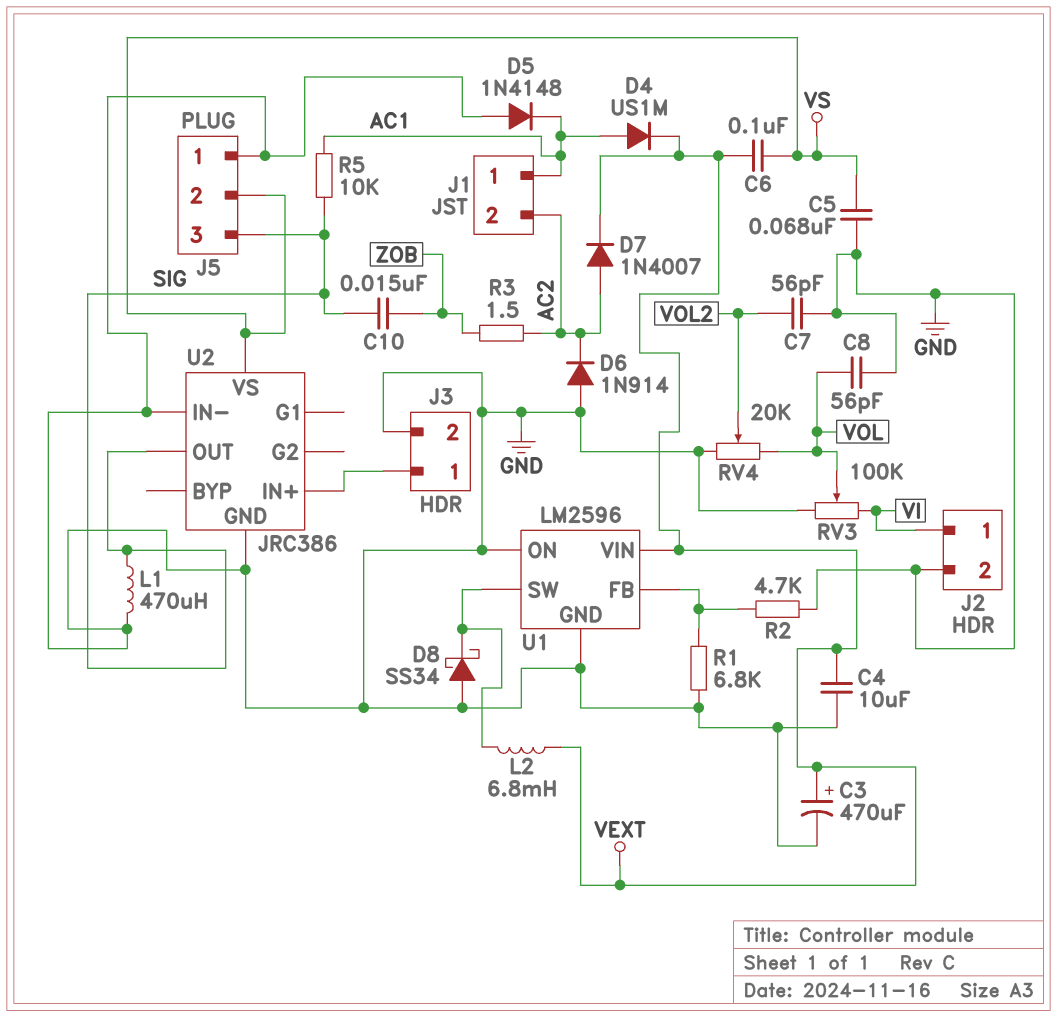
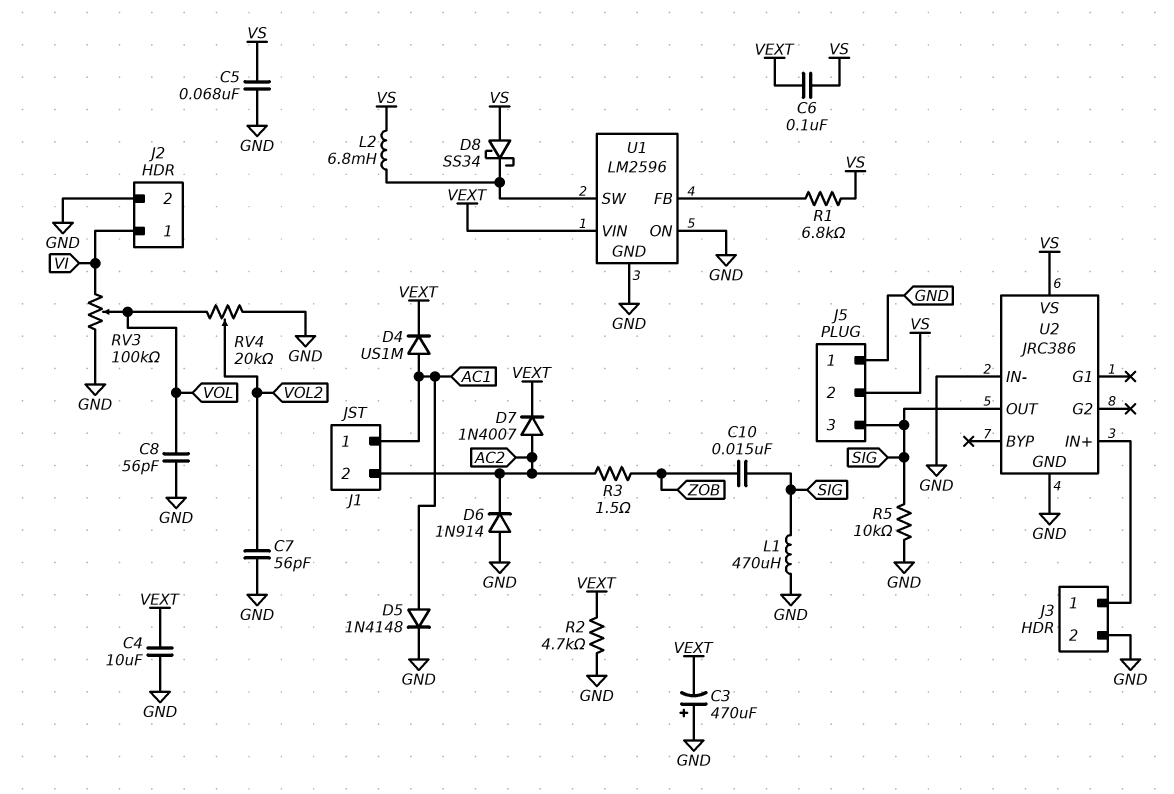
C3: 470uF (plus VEXT, minus GND) -> 470uF (plus GND, minus VEXT)
D5: diode 1N4148 (A GND, K AC1) -> diode 1N4148 (A AC1, K GND)
D8: schottky SS34 (A GND, K U1/SW) -> schottky SS34 (A VS, K U1/SW)
L2: 6.8mH (U1/SW, VEXT) -> 6.8mH (U1/SW, VS)
R1: 6.8k (GND, U1/FB) -> 6.8k (U1/FB, VS)
R2: 4.7k (GND, U1/FB) -> 4.7k (GND, VEXT)
R5: 10k (AC1, SIG) -> 10k (GND, SIG)

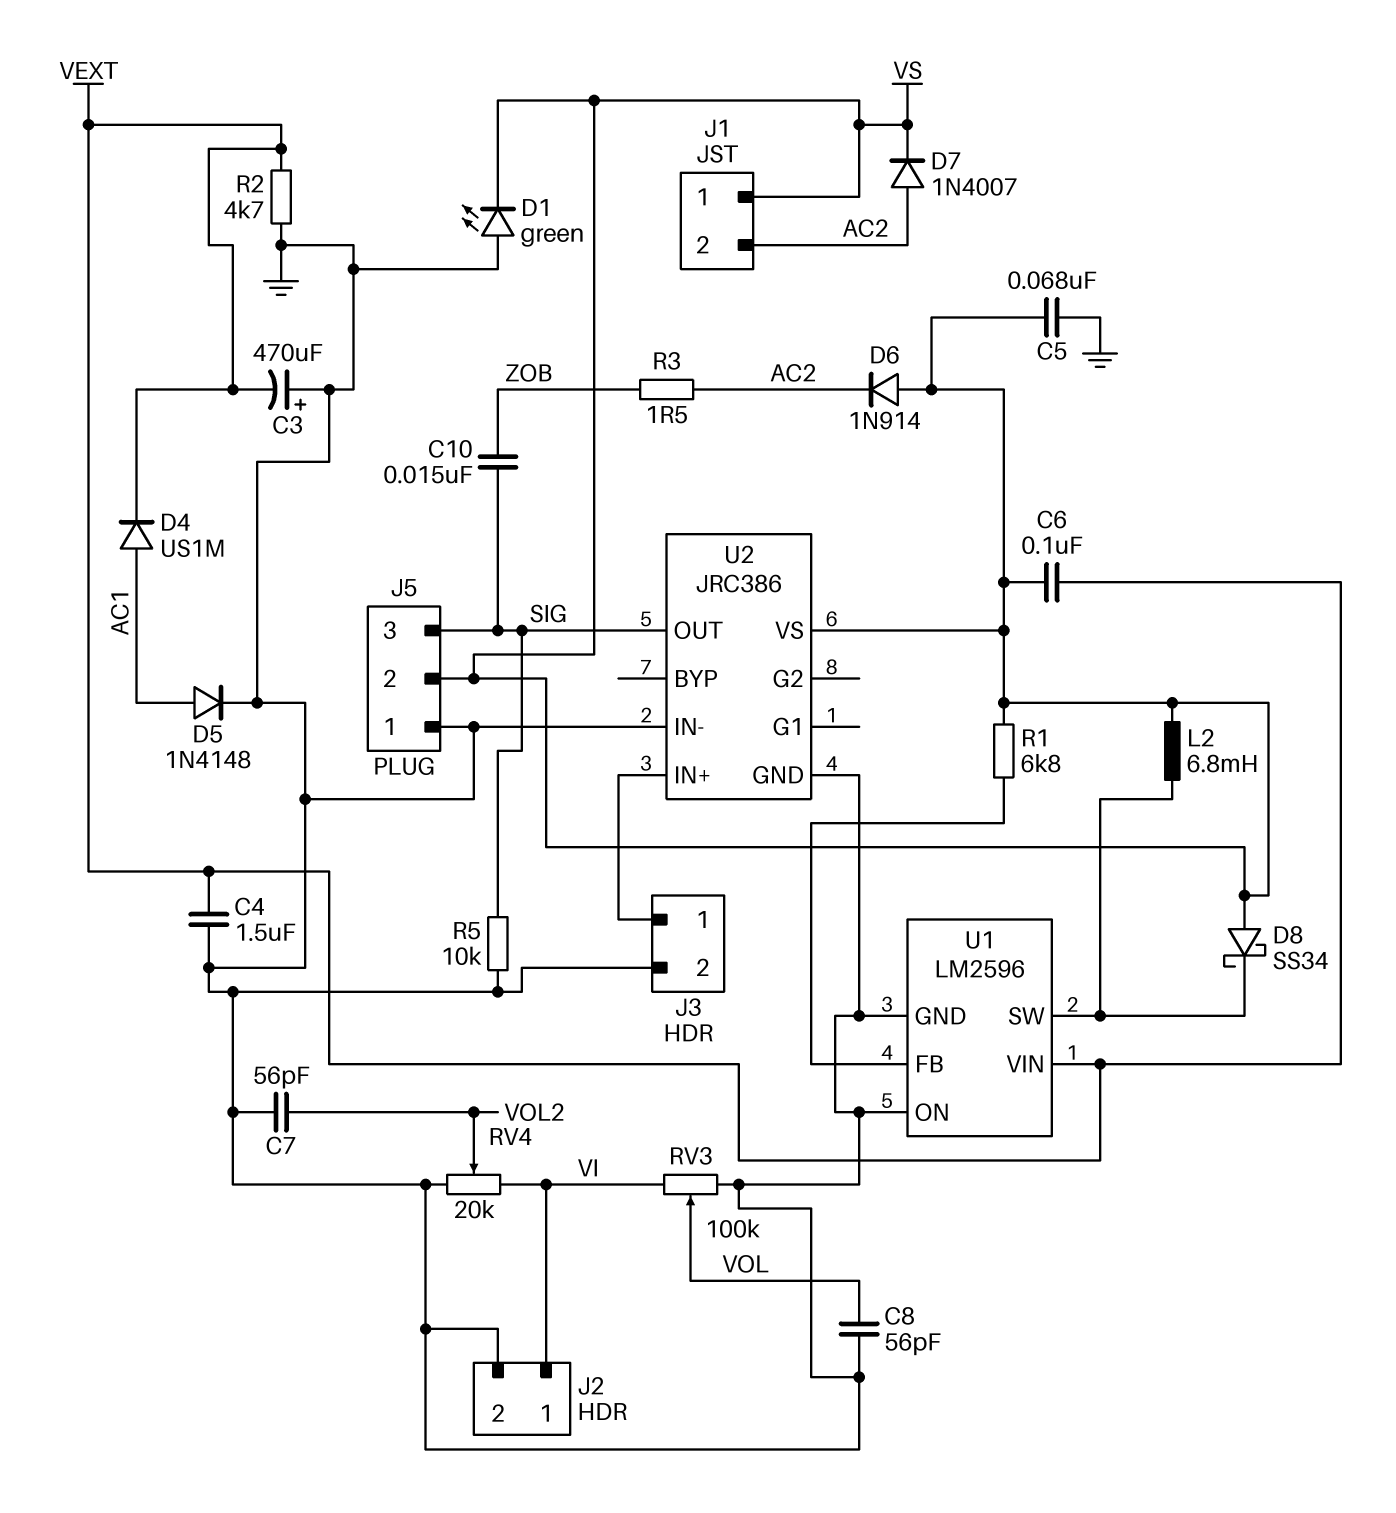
C4: 10uF (GND, VEXT) -> 1.5uF (GND, VEXT)
D1: none -> LED green (A GND, K VS)
D6: diode 1N914 (A GND, K AC2) -> diode 1N914 (A VS, K AC2)
D7: diode 1N4007 (A AC2, K VEXT) -> diode 1N4007 (A AC2, K VS)
J1 pin 1: AC1 -> VS
L1: 470uH (GND, SIG) -> none
RV4: 20k (GND, VOL, wiper VOL2) -> 20k (GND, VI, wiper VOL2)

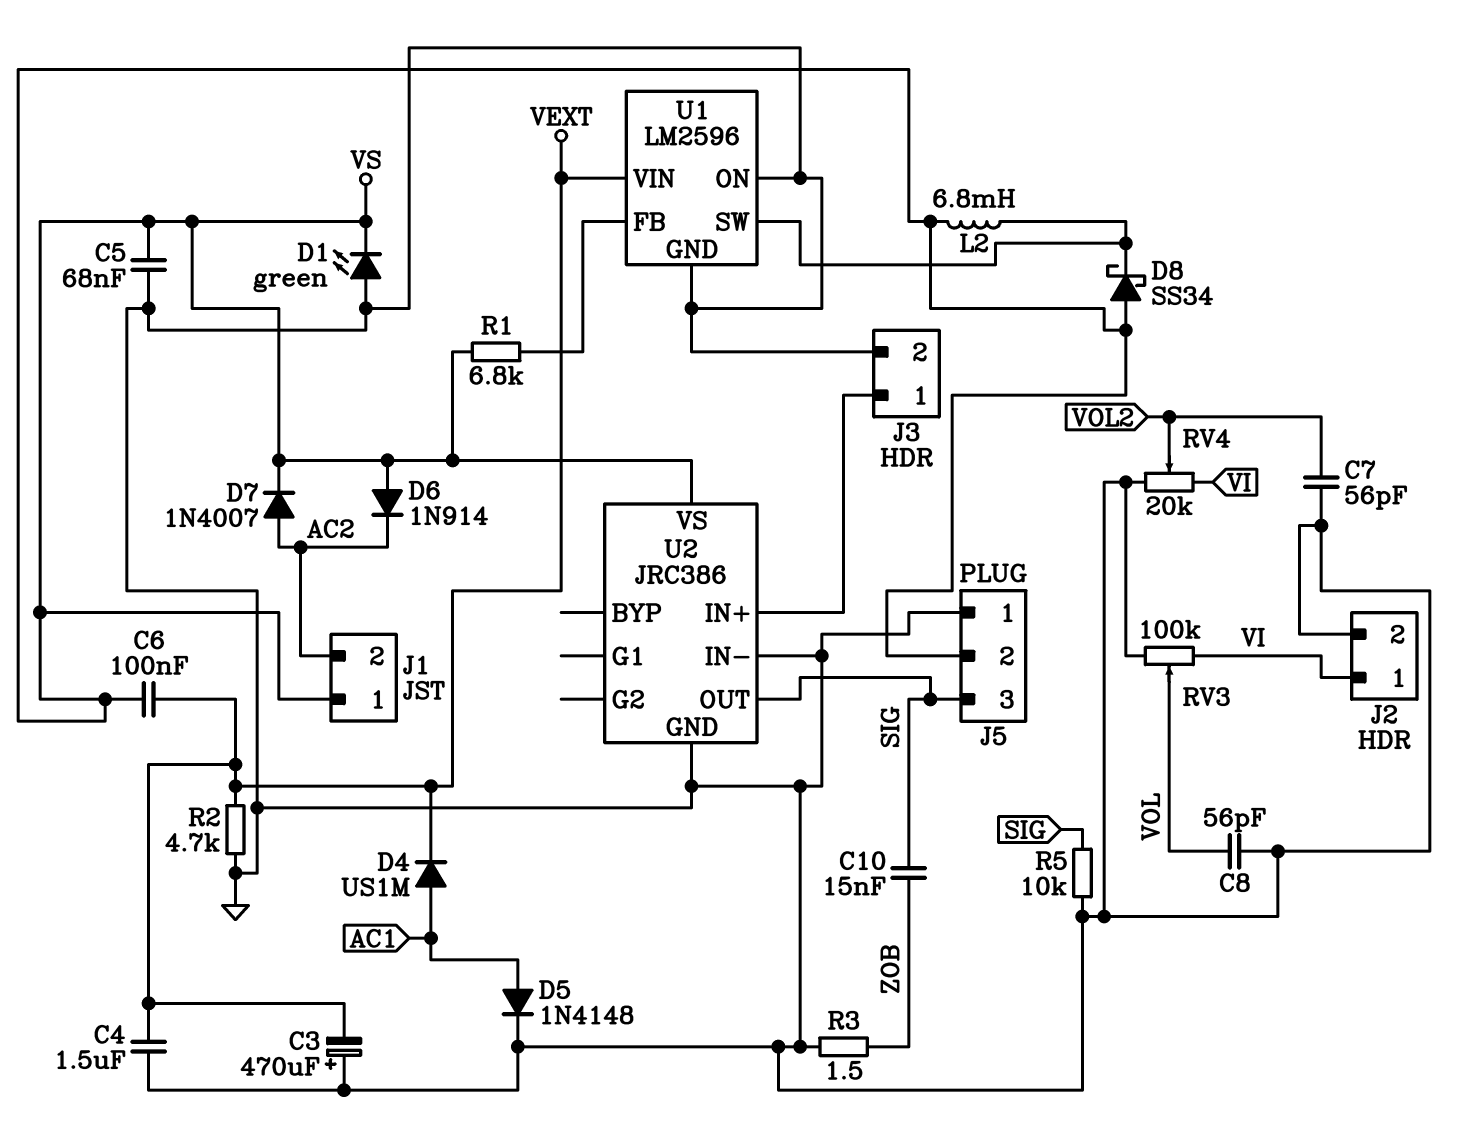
R3: 1.5 (AC2, ZOB) -> 1.5 (GND, ZOB)

